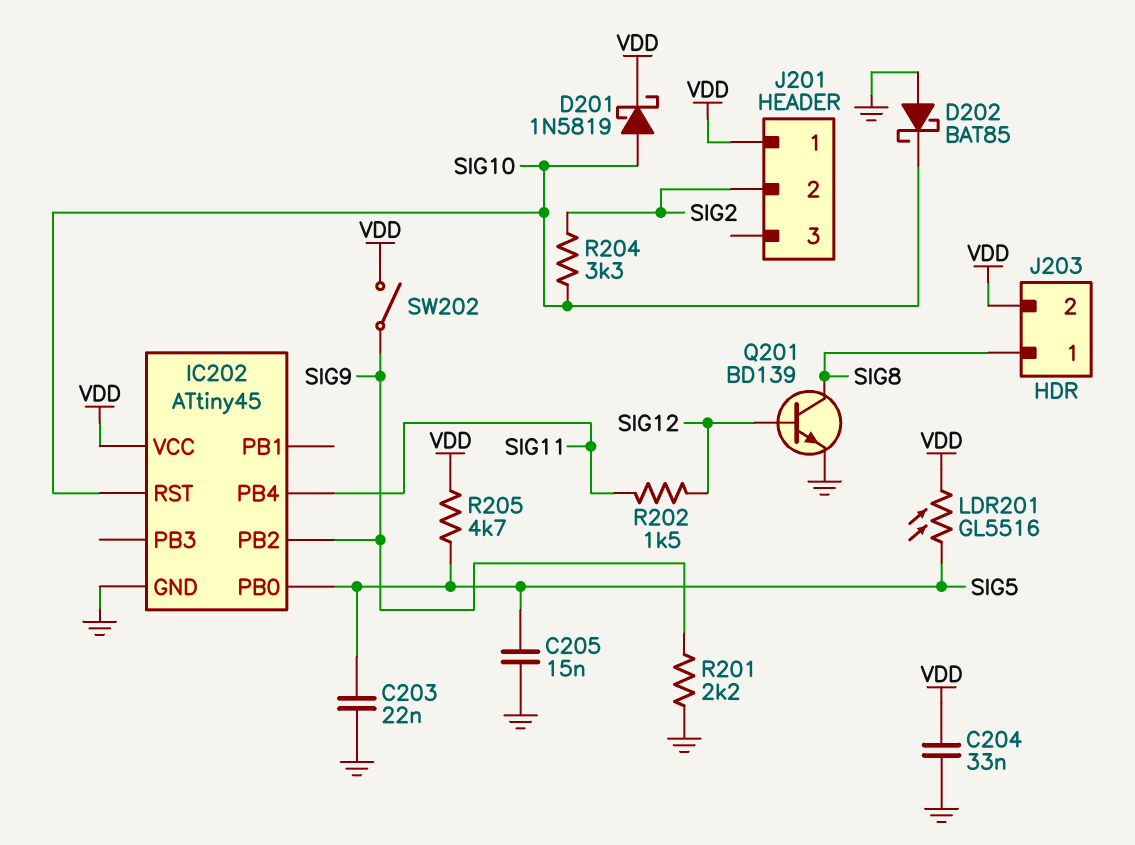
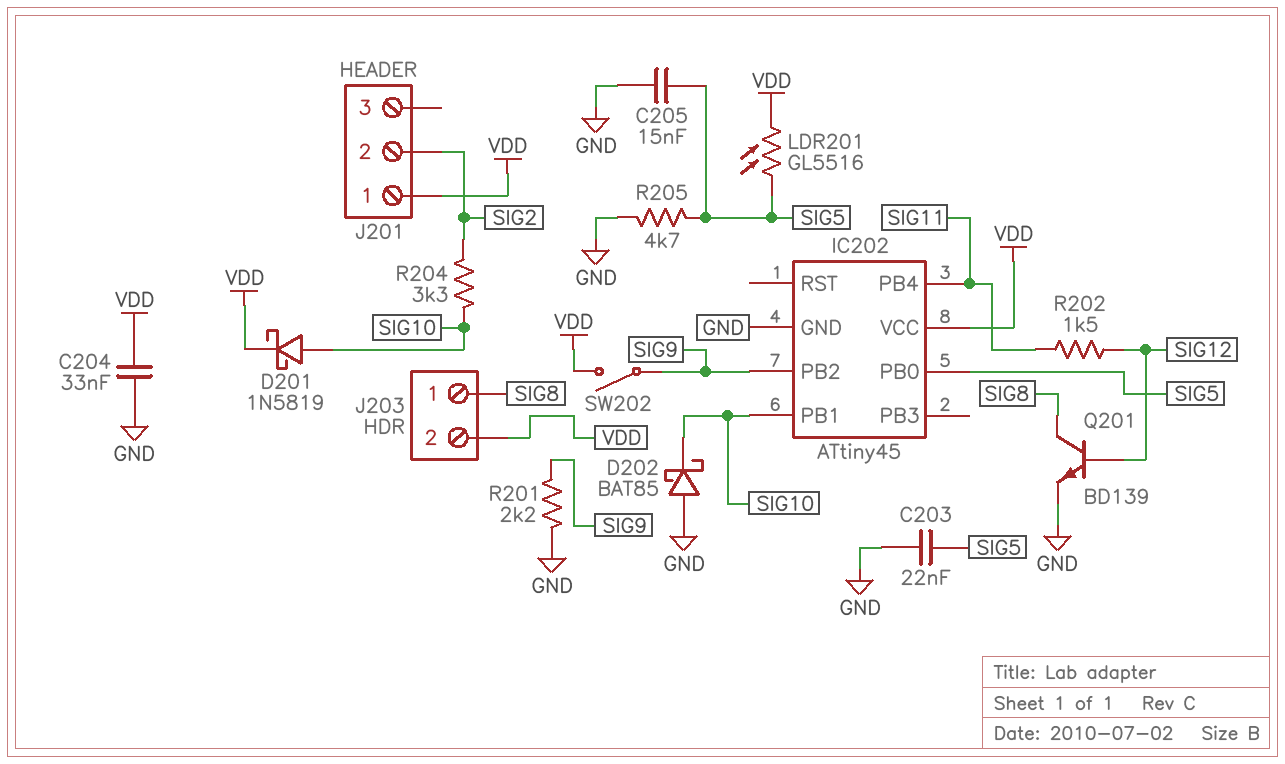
IC202 pin PB1: none -> SIG10
IC202 pin RST: SIG10 -> none
R205: 4.7k (SIG5, VDD) -> 4.7k (GND, SIG5)

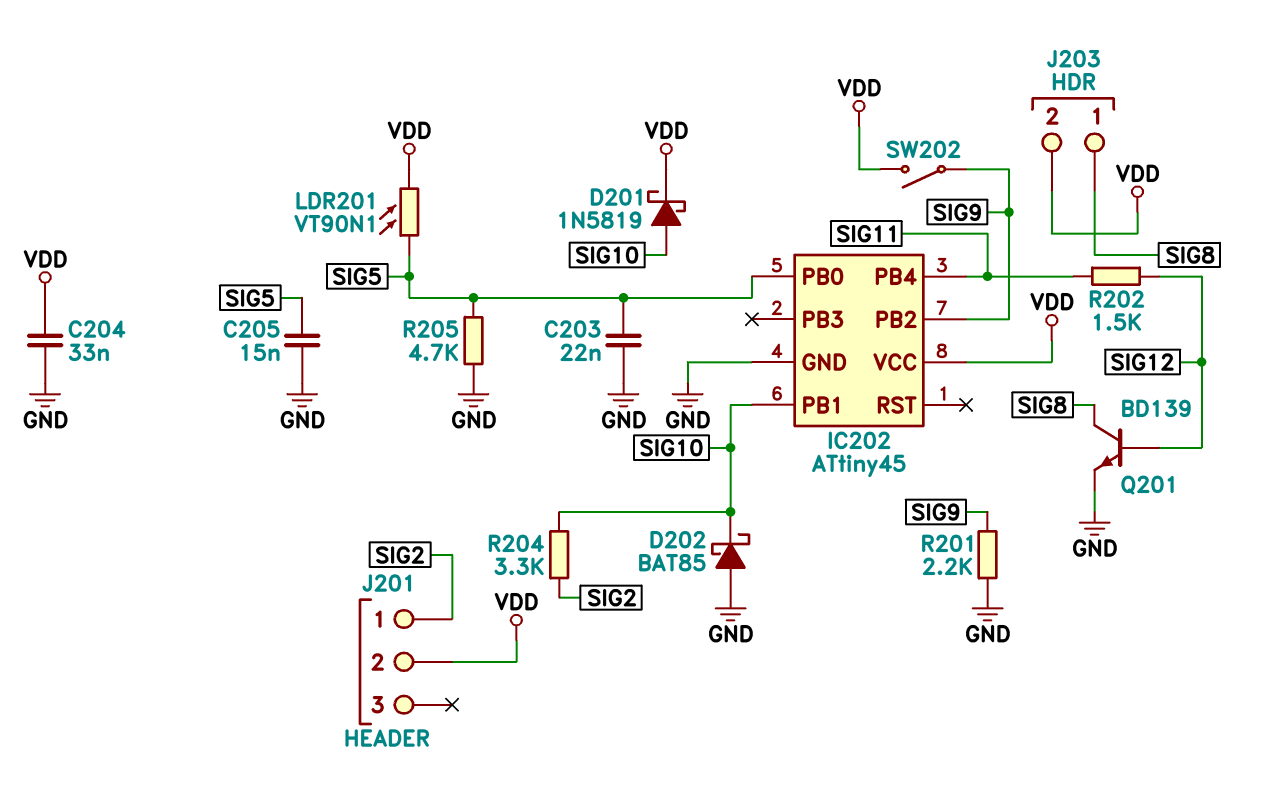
J201 pin 1: VDD -> SIG2
J201 pin 2: SIG2 -> VDD
LDR201: GL5516 (SIG5, VDD) -> VT90N1 (SIG5, VDD)

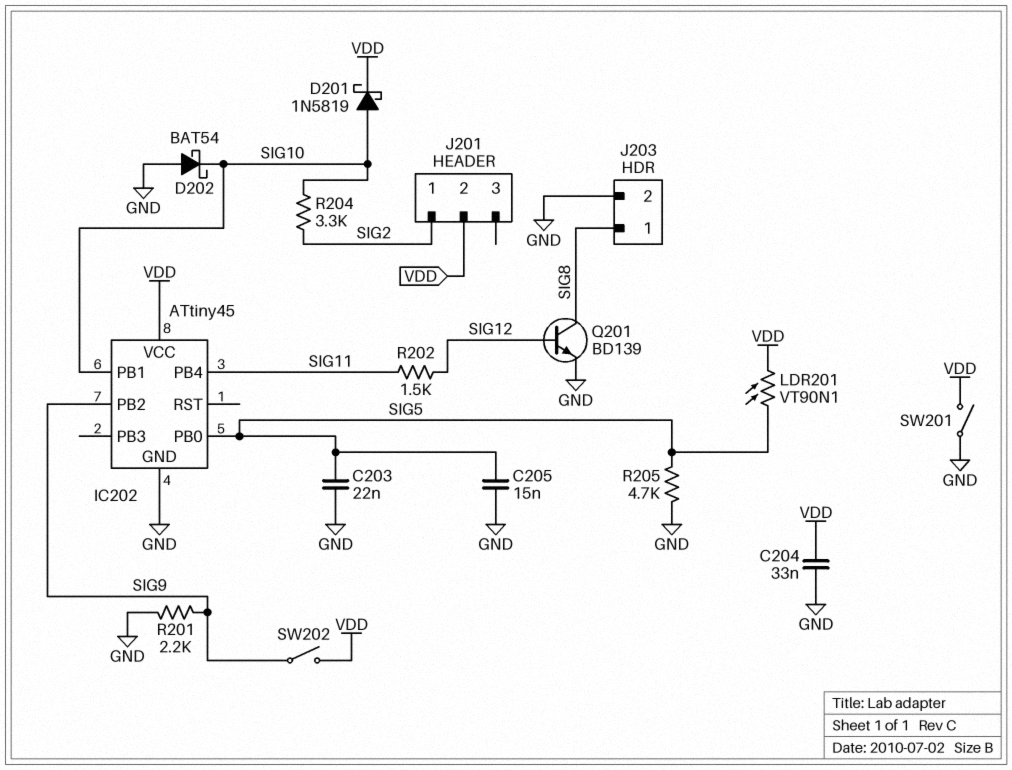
D202: schottky BAT85 (A GND, K SIG10) -> schottky BAT54 (A GND, K SIG10)
J203 pin 2: VDD -> GND
SW201: none -> switch (GND, VDD)

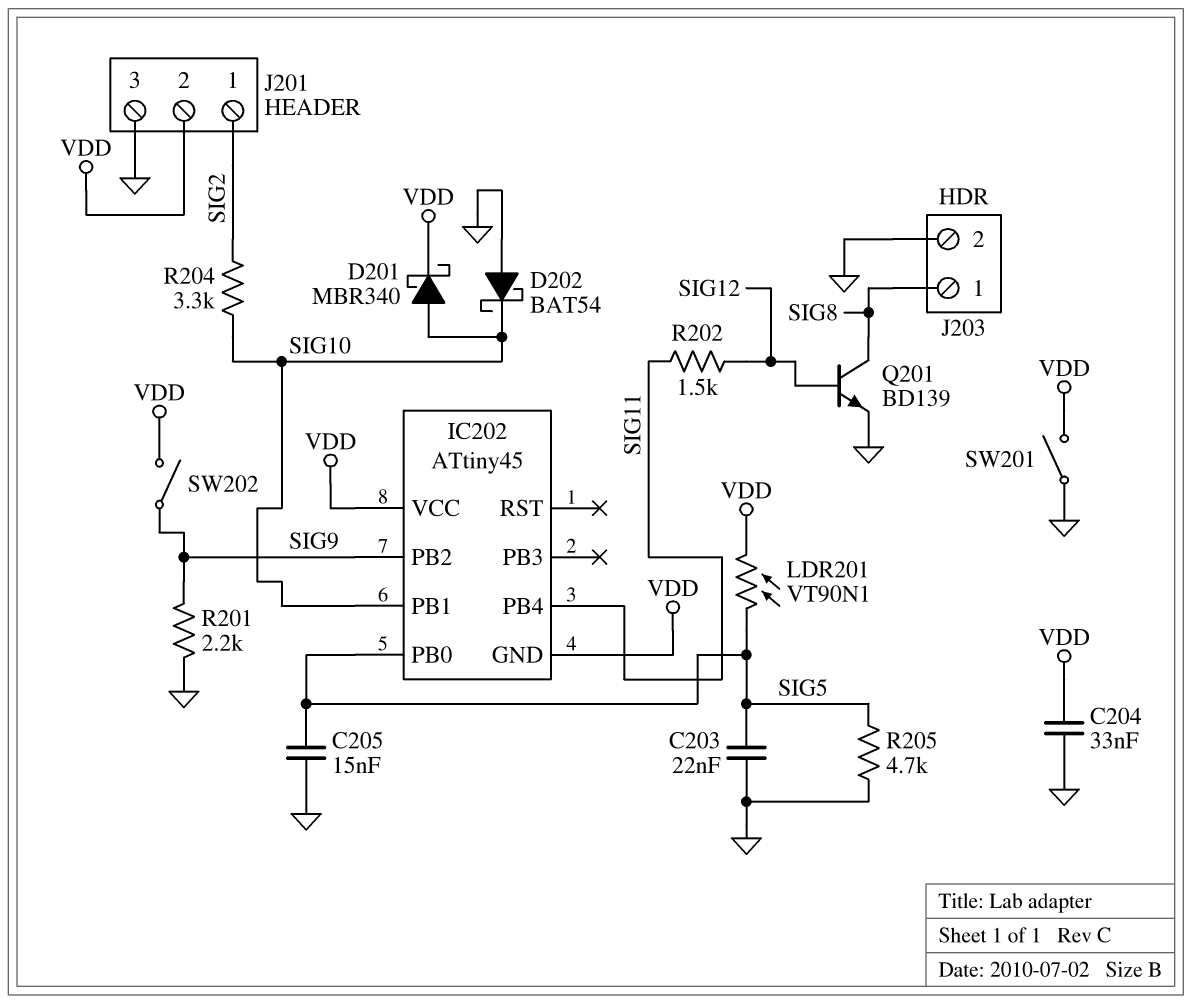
D201: schottky 1N5819 (A SIG10, K VDD) -> schottky MBR340 (A SIG10, K VDD)
IC202 pin GND: GND -> VDD
J201 pin 3: none -> GND

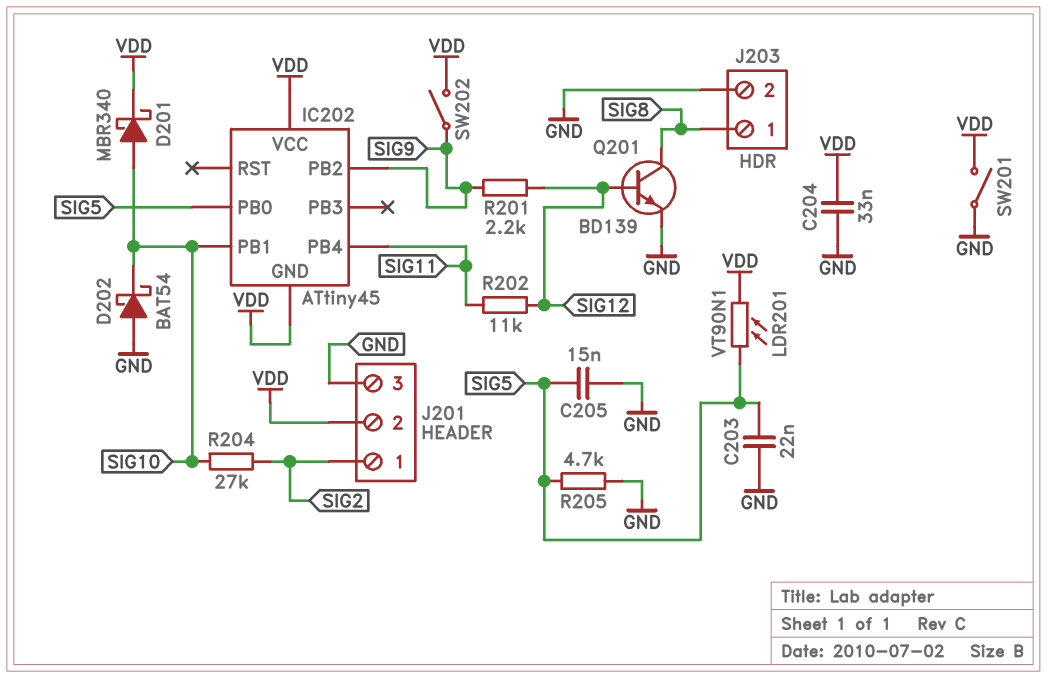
R201: 2.2k (GND, SIG9) -> 2.2k (SIG9, SIG12)
R202: 1.5k (SIG11, SIG12) -> 11k (SIG11, SIG12)
R204: 3.3k (SIG2, SIG10) -> 27k (SIG2, SIG10)

